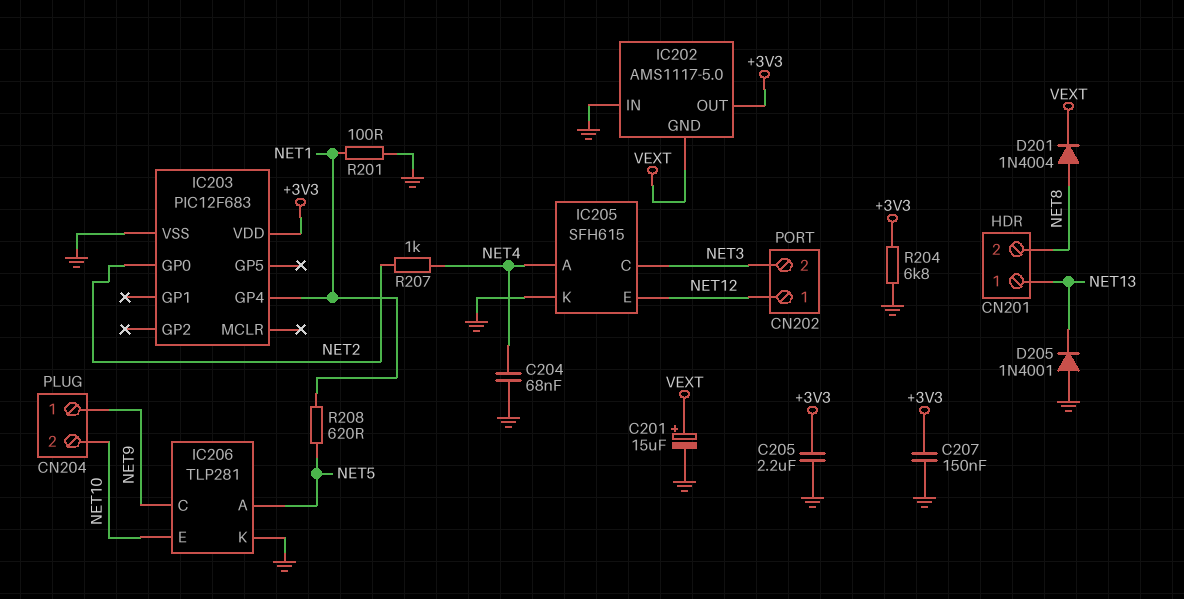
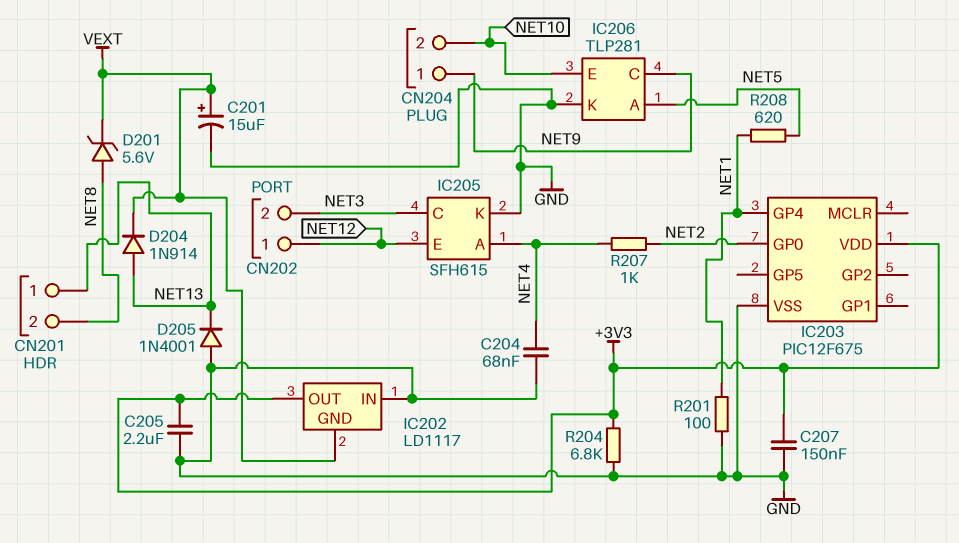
D201: diode 1N4004 (A NET8, K VEXT) -> zener 5.6V (A NET8, K VEXT)
D204: none -> diode 1N914 (A NET13, K VEXT)
IC202: AMS1117-5.0 -> LD1117
IC203: PIC12F683 -> PIC12F675

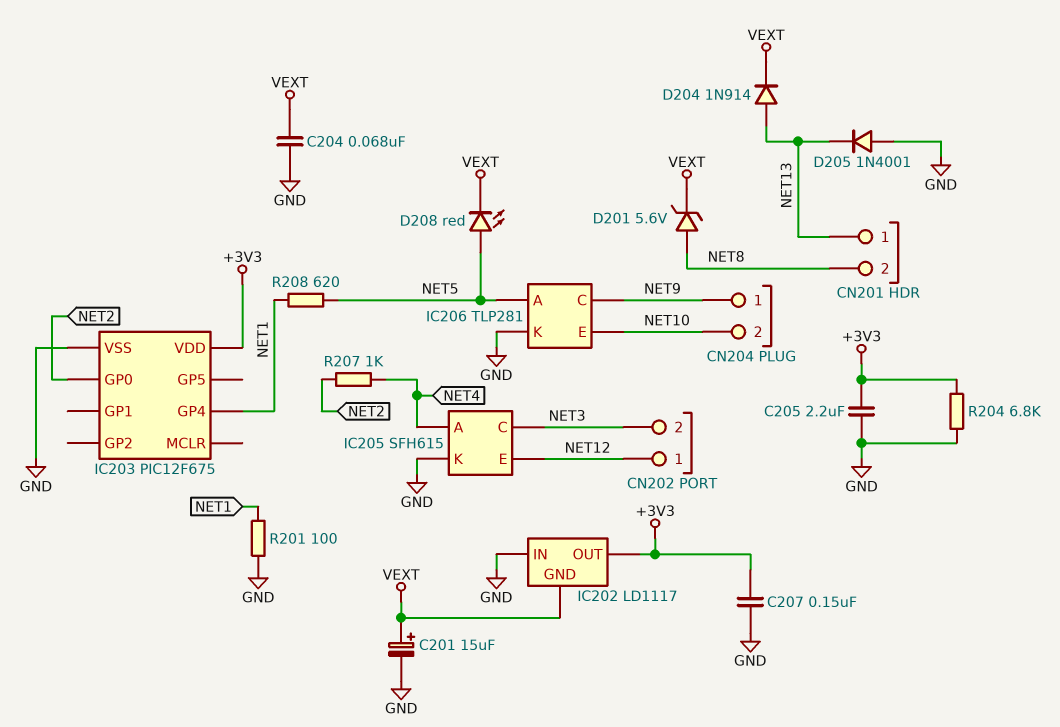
C204: 68nF (GND, NET4) -> 68nF (GND, VEXT)
D208: none -> LED red (A NET5, K VEXT)

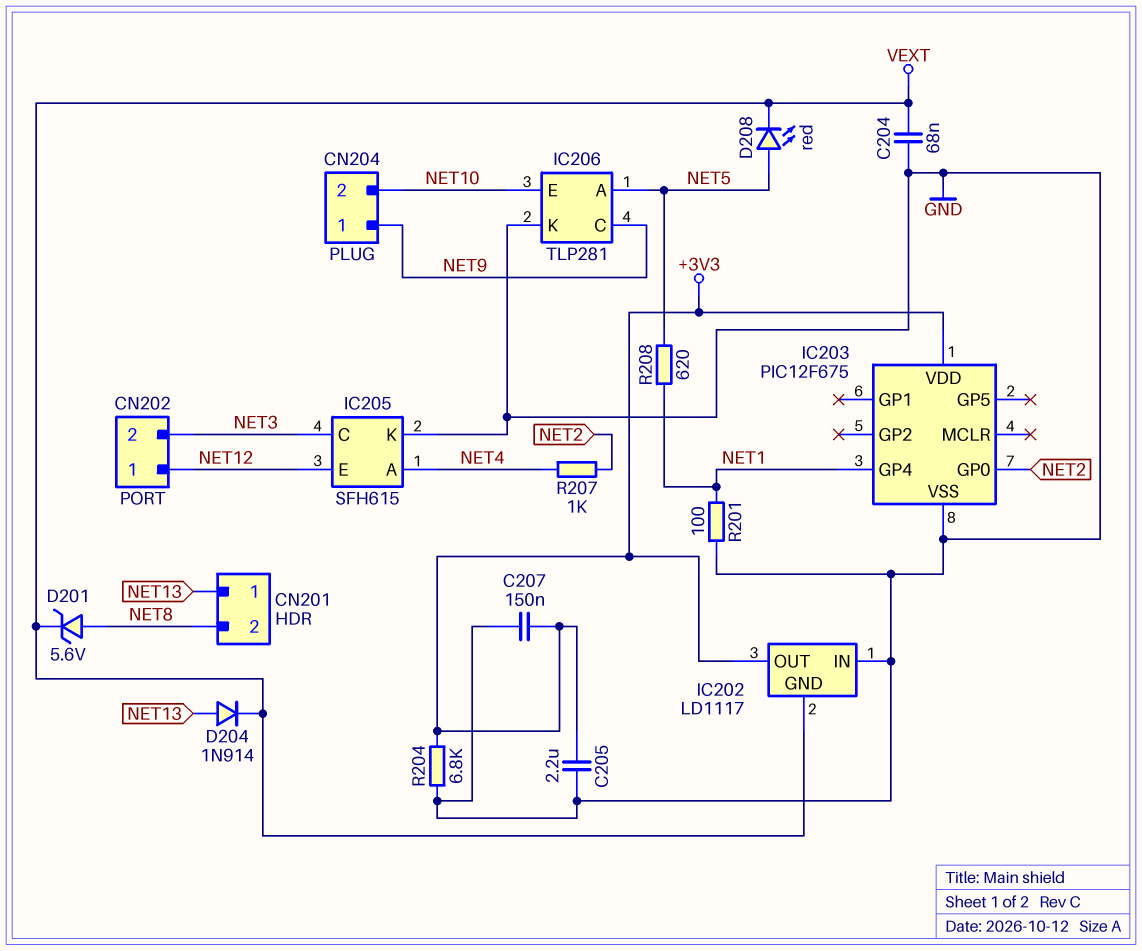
C201: 15uF (plus VEXT, minus GND) -> none
D205: diode 1N4001 (A GND, K NET13) -> none

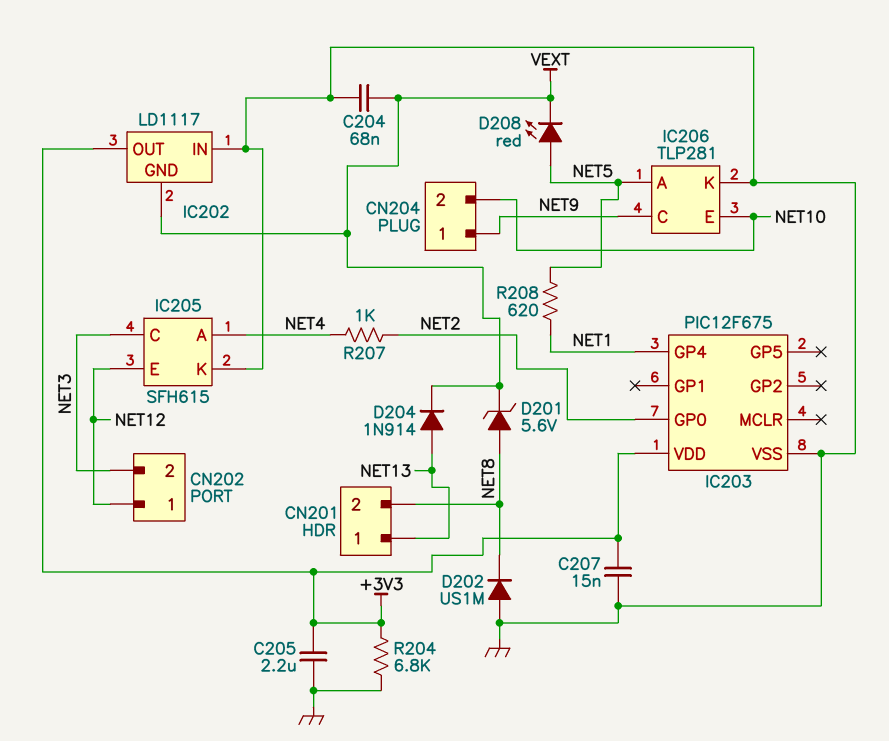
C207: 150nF (+3V3, GND) -> 15nF (+3V3, GND)
D202: none -> diode US1M (A GND, K NET8)
R201: 100 (GND, NET1) -> none

